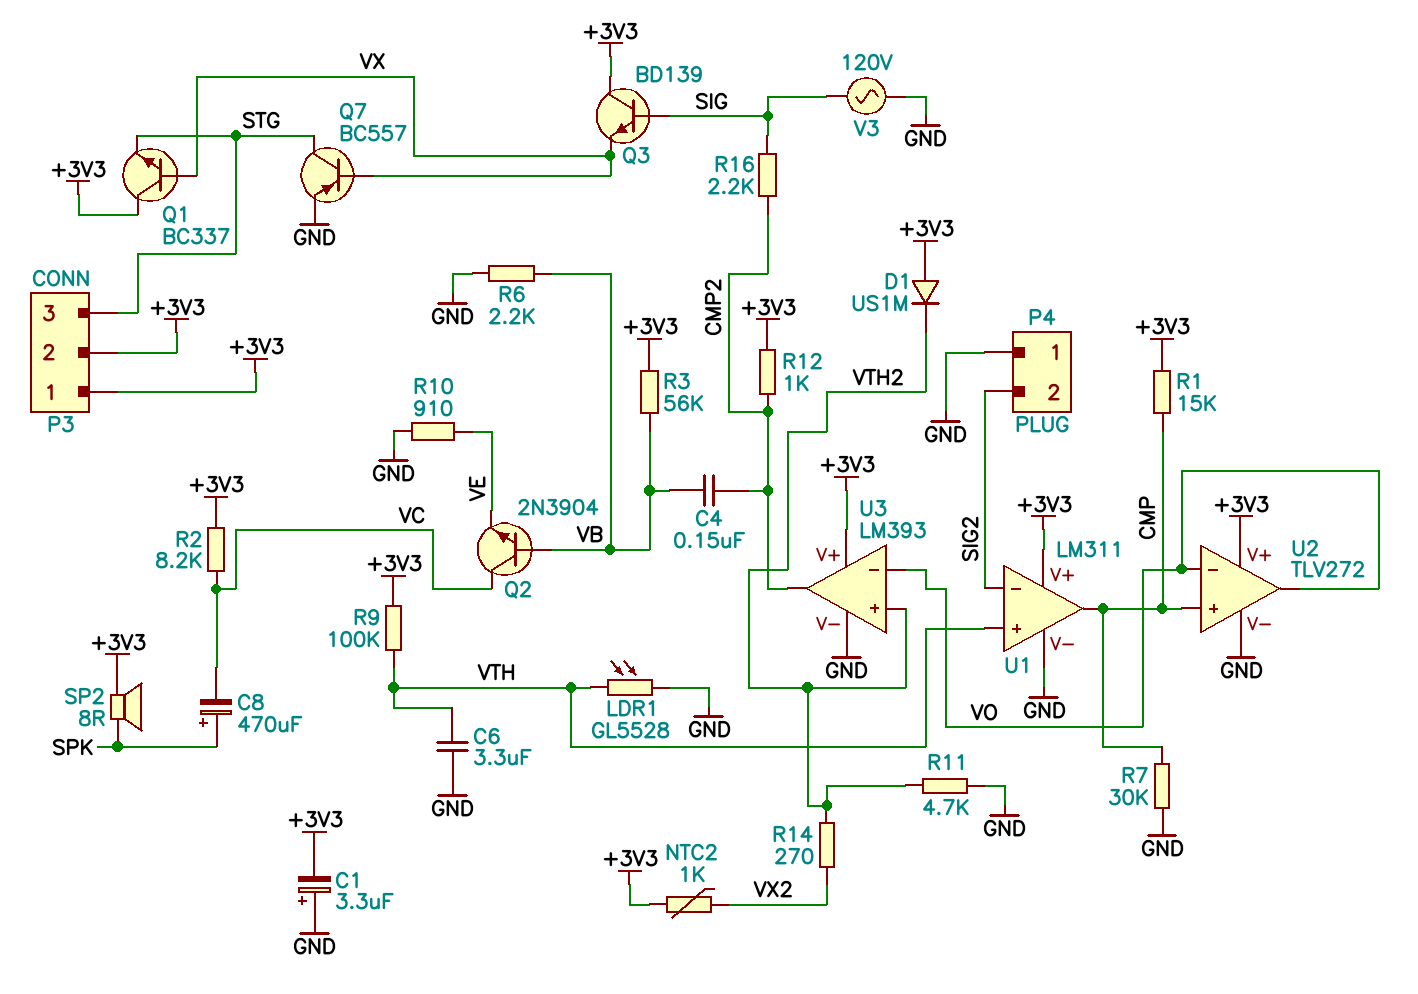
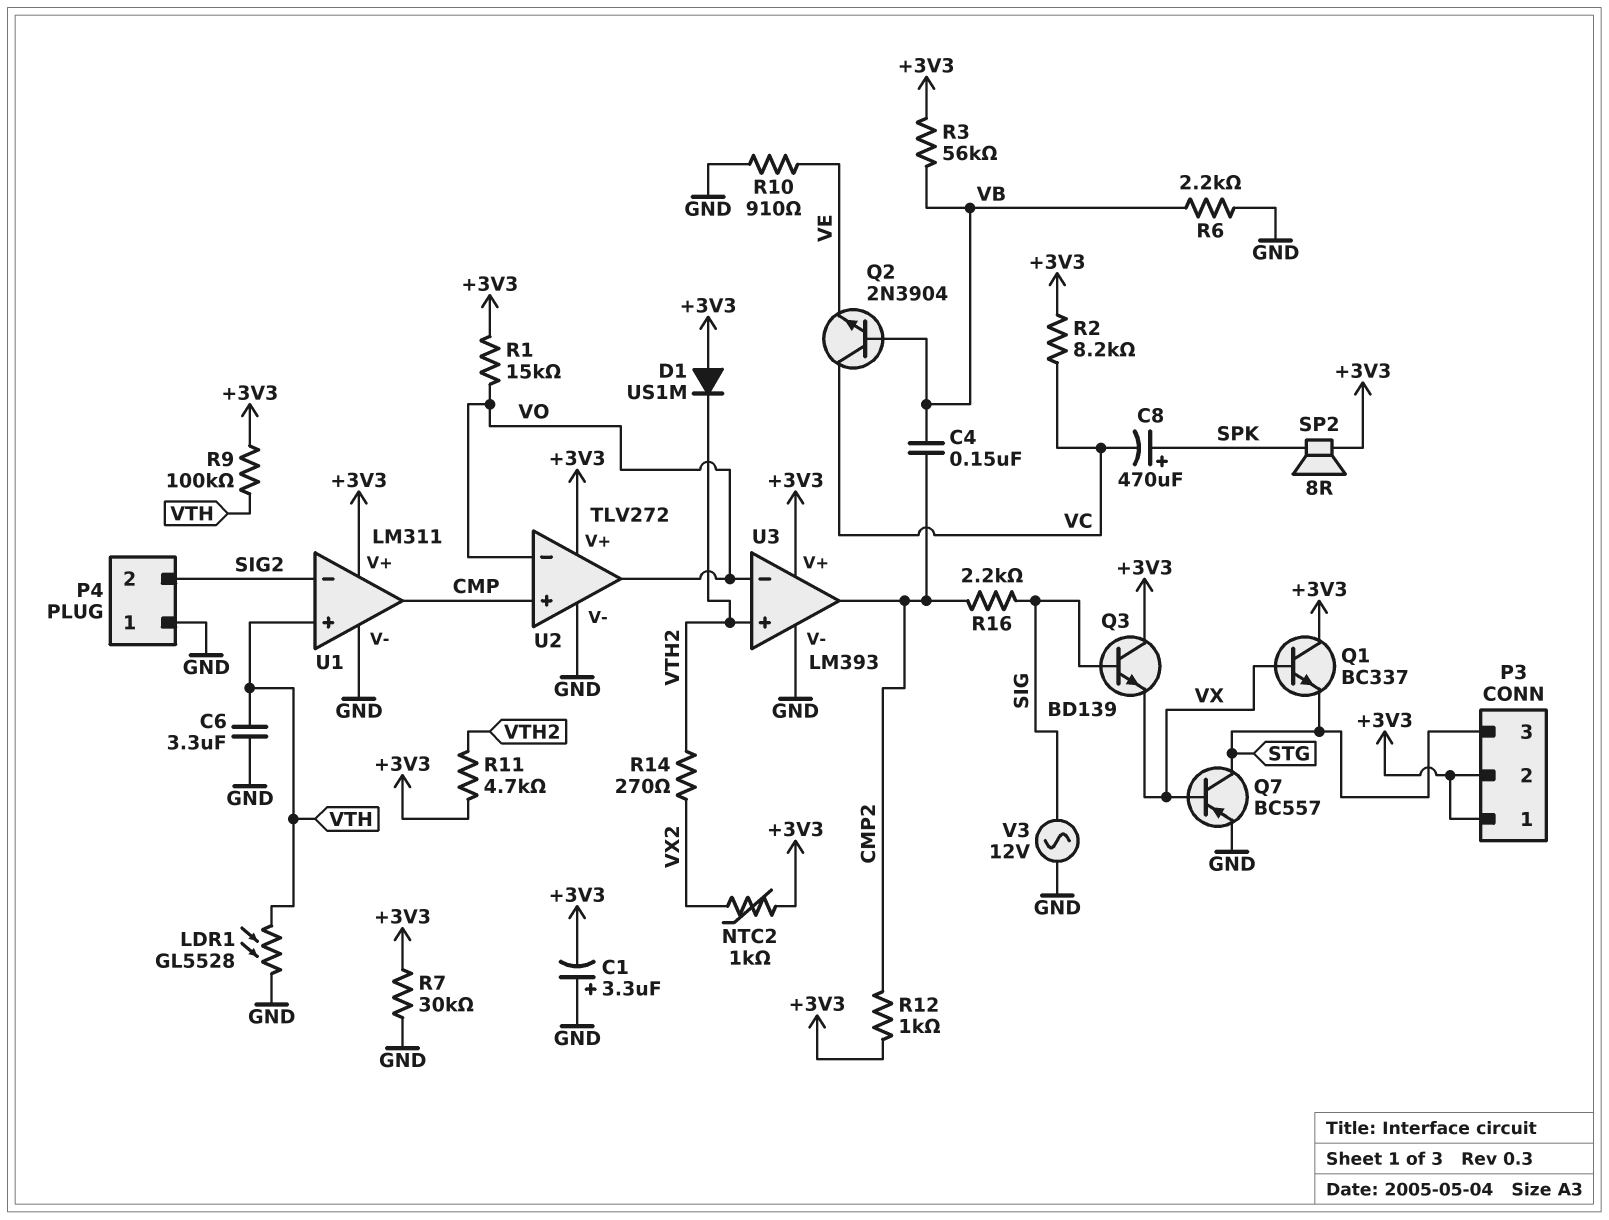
R1: 15k (+3V3, CMP) -> 15k (+3V3, VO)
R7: 30k (CMP, GND) -> 30k (+3V3, GND)
R11: 4.7k (GND, VTH2) -> 4.7k (+3V3, VTH2)
V3: AC 120V (GND, SIG) -> AC 12V (GND, SIG)

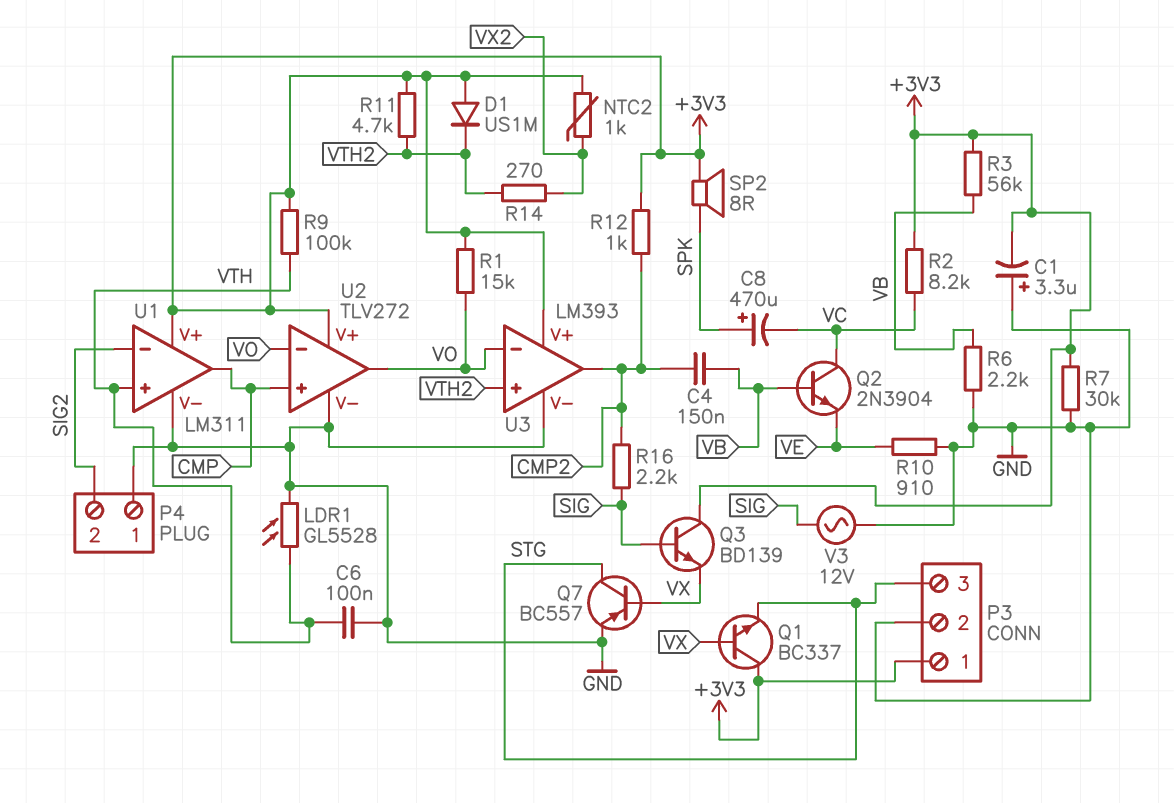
C6: 3.3uF (GND, VTH) -> 100nF (GND, VTH)
P3 pin 2: +3V3 -> GND

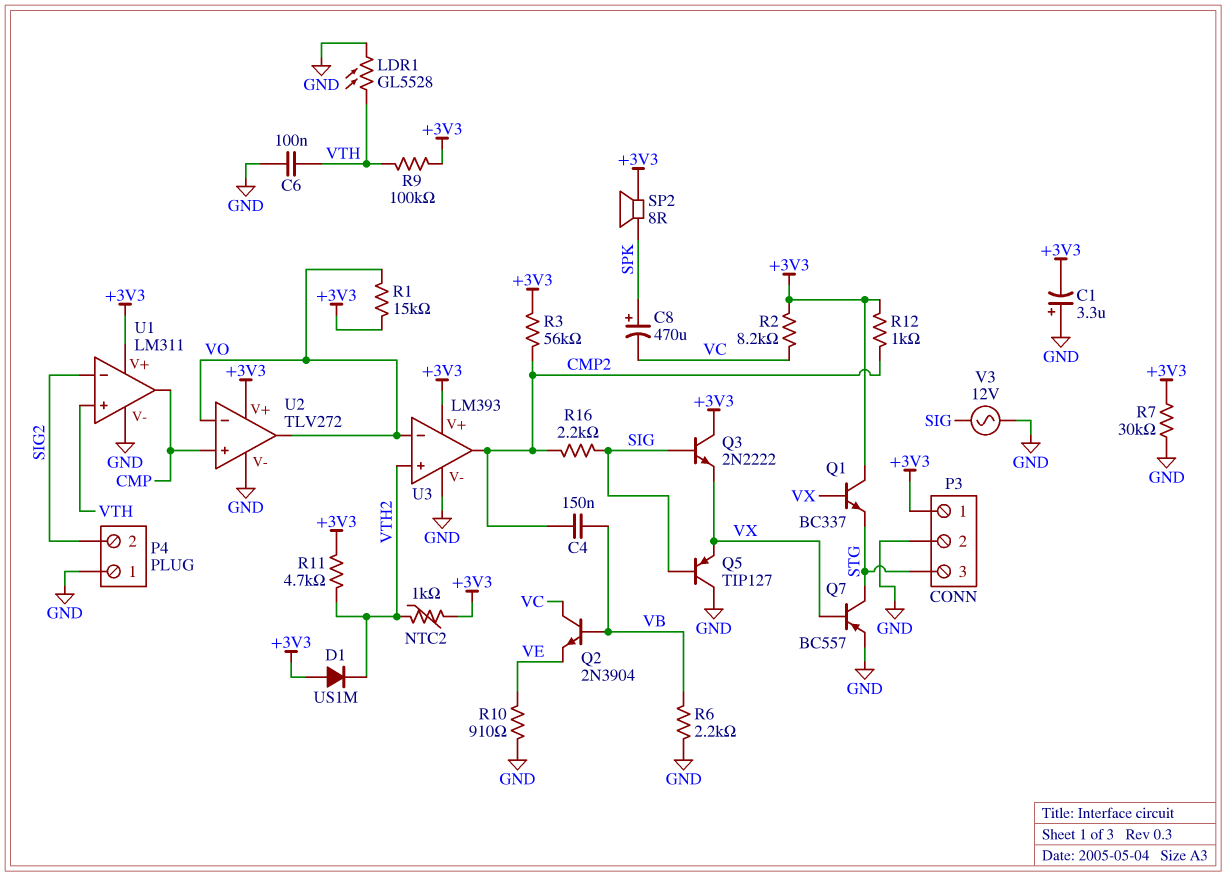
NTC2: 1k (+3V3, VX2) -> 1k (+3V3, VTH2)
Q3: NPN BD139 (B SIG, C +3V3, E VX) -> NPN 2N2222 (B SIG, C +3V3, E VX)
Q5: none -> PNP TIP127 (B SIG, C GND, E VX)
R3: 56k (+3V3, VB) -> 56k (+3V3, CMP2)
R14: 270 (VTH2, VX2) -> none

